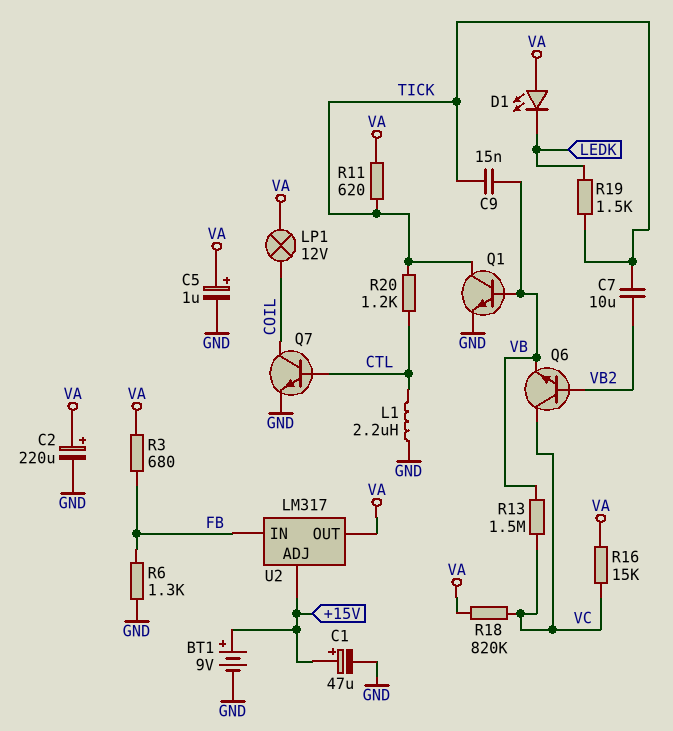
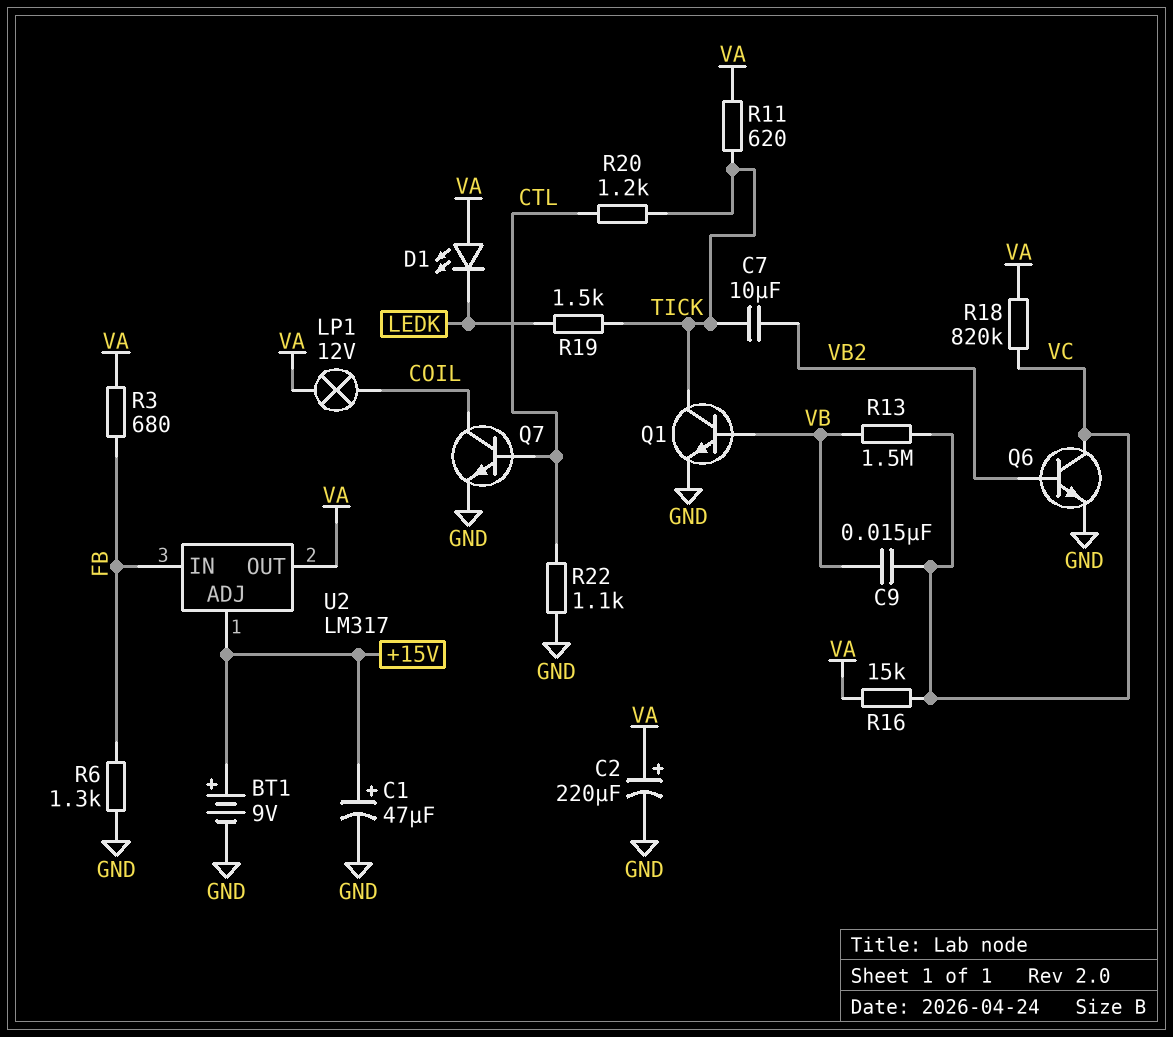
C5: 1uF (plus VA, minus GND) -> none
C9: 15nF (TICK, VB) -> 15nF (VB, VC)
L1: 2.2uH (CTL, GND) -> none
Q6: NPN (B VB2, C VC, E VB) -> NPN (B VB2, C VC, E GND)
R22: none -> 1.1k (CTL, GND)

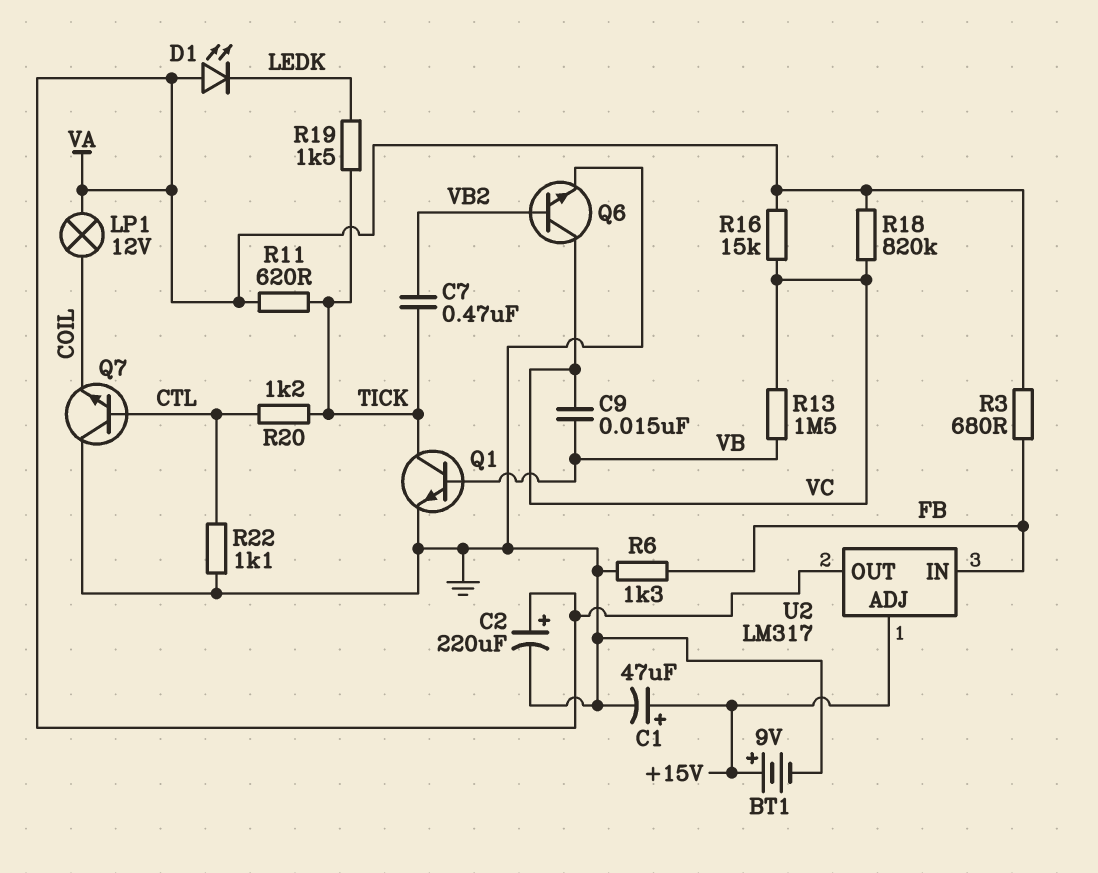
C7: 10uF (TICK, VB2) -> 470nF (TICK, VB2)
Q7: NPN (B CTL, C COIL, E GND) -> NPN (B CTL, C GND, E COIL)

